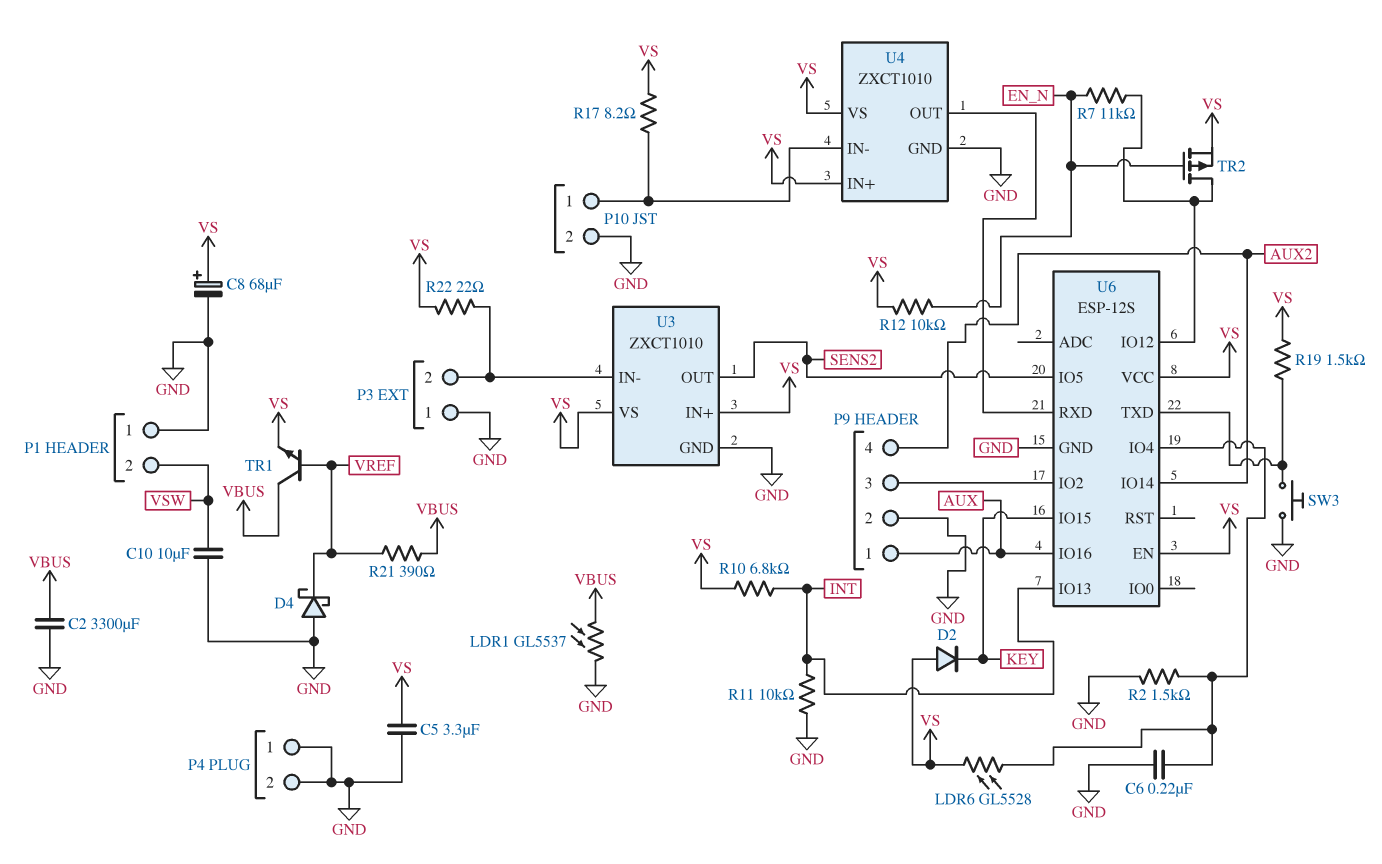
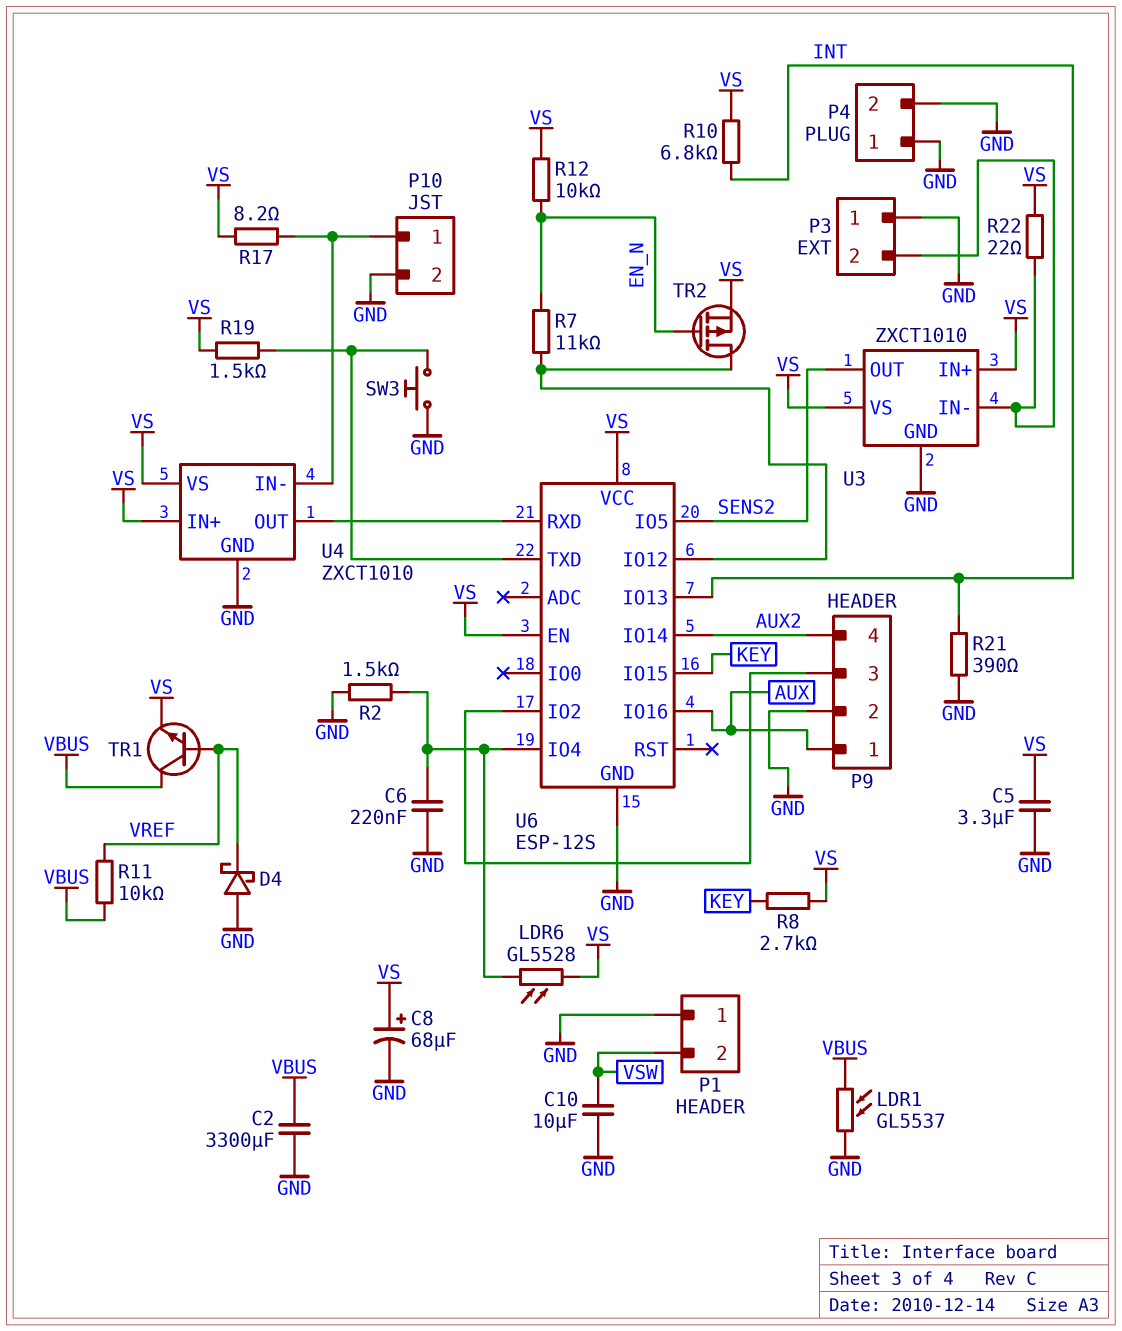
D2: diode (A VS, K KEY) -> none
R8: none -> 2.7k (KEY, VS)
R11: 10k (GND, INT) -> 10k (VBUS, VREF)
R21: 390 (VBUS, VREF) -> 390 (GND, INT)

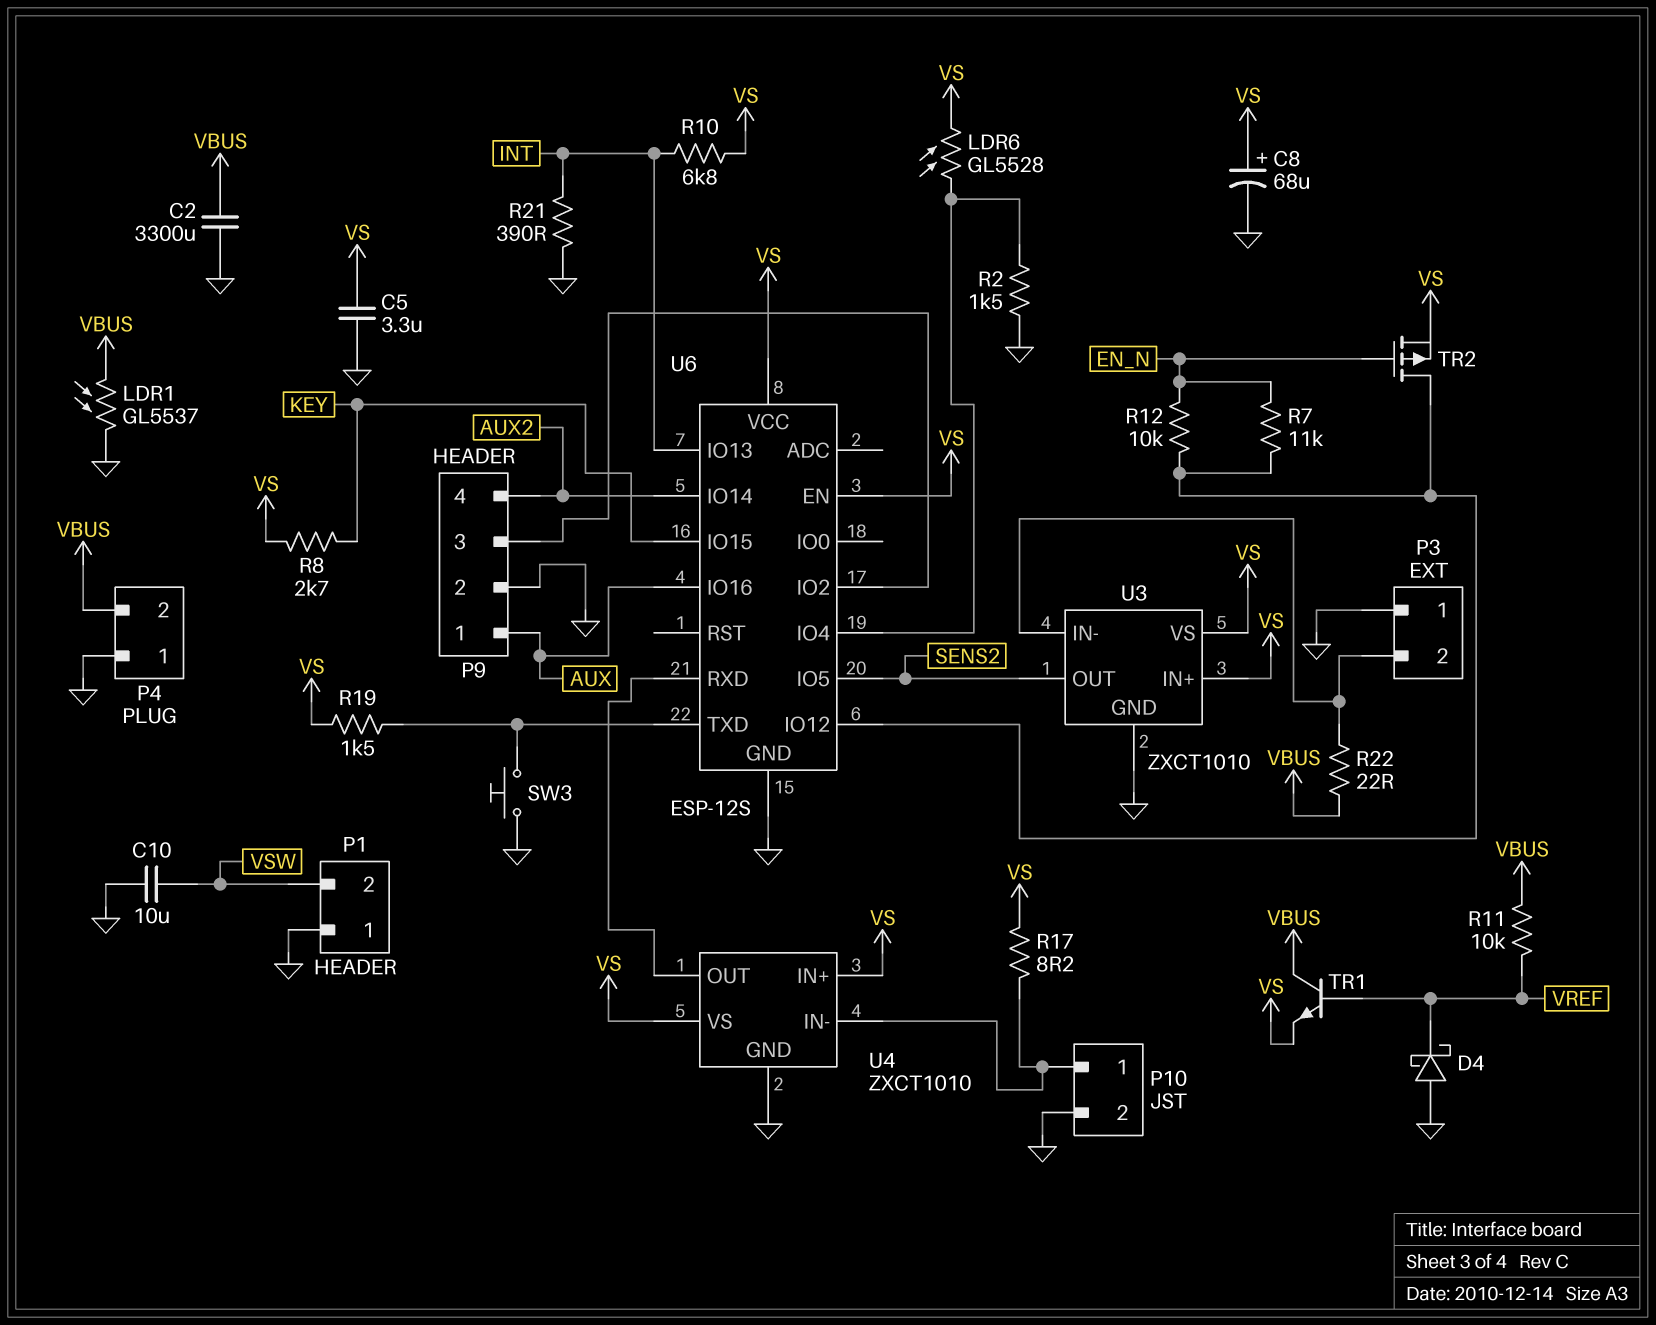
C6: 220nF (GND, U6/IO4) -> none
P4 pin 2: GND -> VBUS
R12: 10k (EN_N, VS) -> 10k (EN_N, U6/IO12)
R22: 22 (P3/2, VS) -> 22 (P3/2, VBUS)

